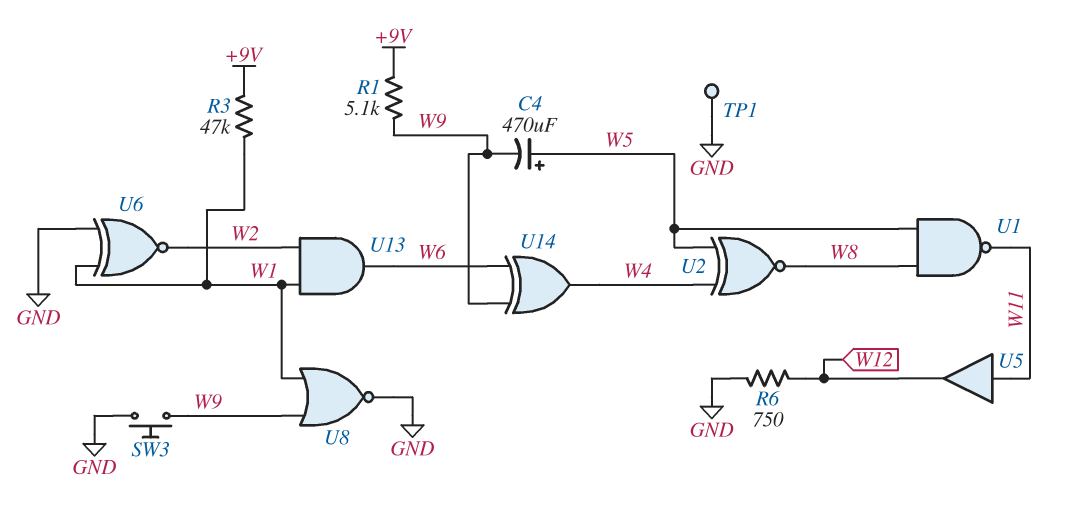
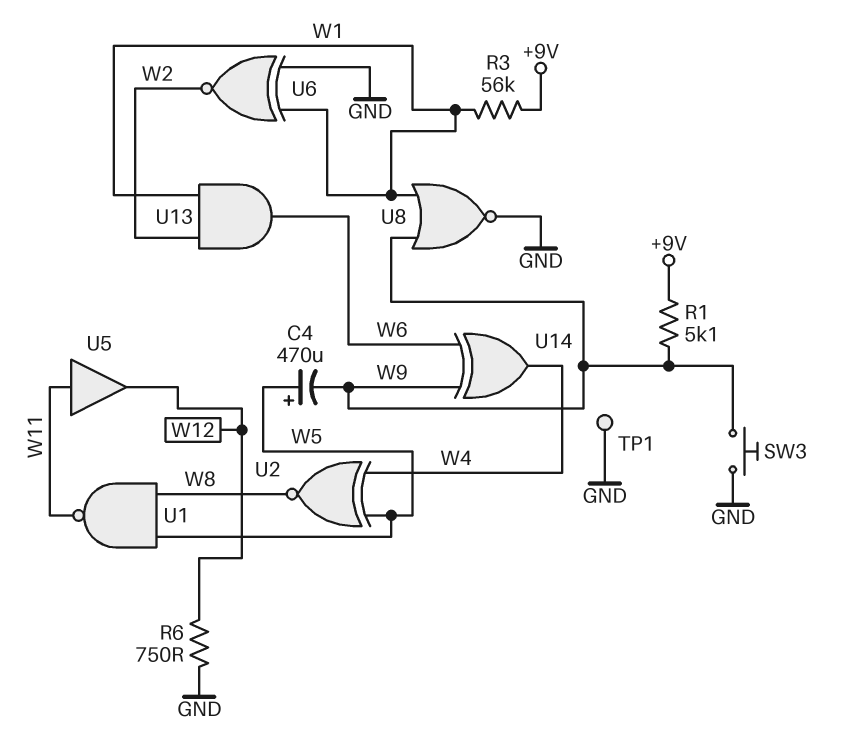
R3: 47k (+9V, W1) -> 56k (+9V, W1)

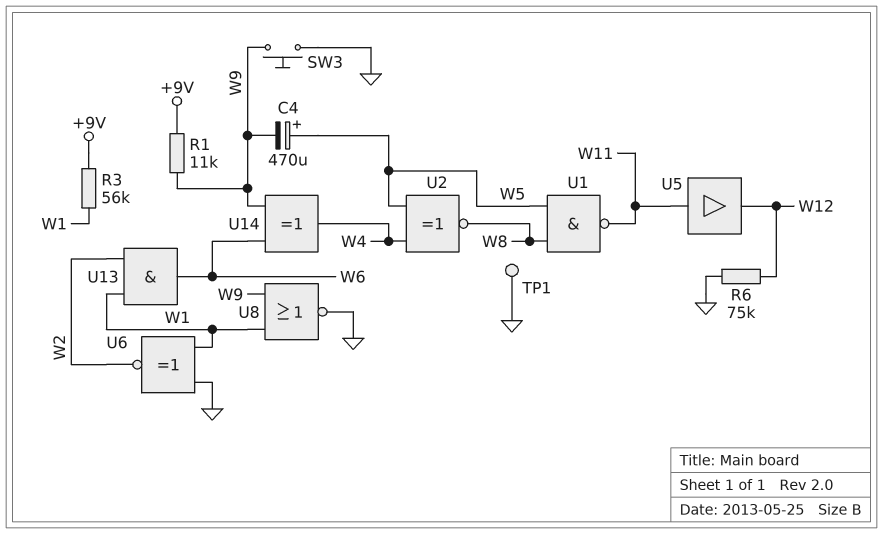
R1: 5.1k (+9V, W9) -> 11k (+9V, W9)
R6: 750 (GND, W12) -> 75k (GND, W12)

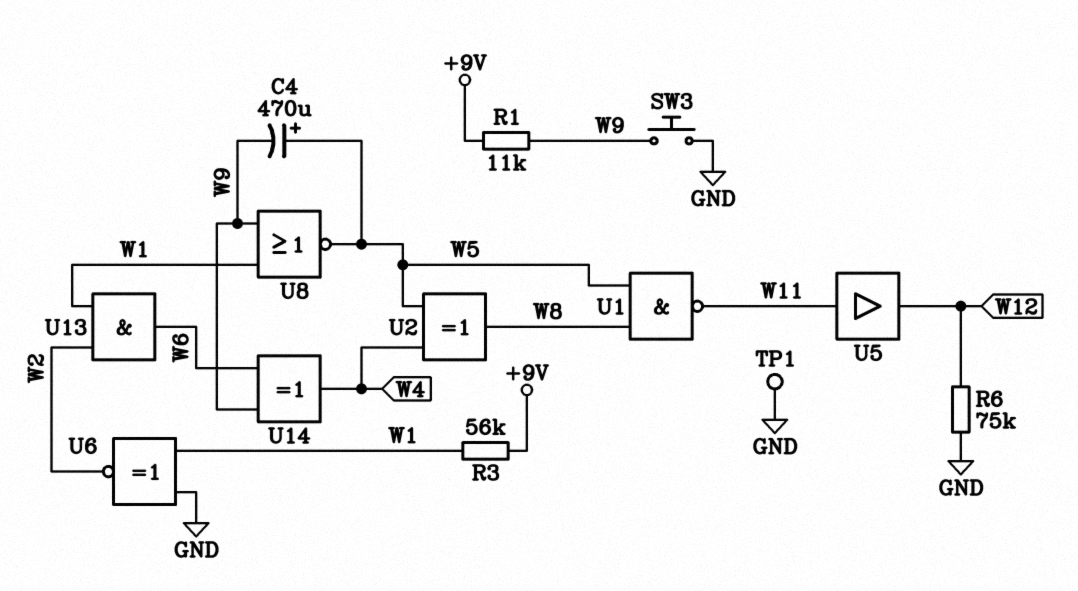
U2: XNOR (in W4, in W5, out W8) -> XOR (in W4, in W5, out W8)
U8: NOR (in W1, in W9, out GND) -> NOR (in W1, in W9, out W5)

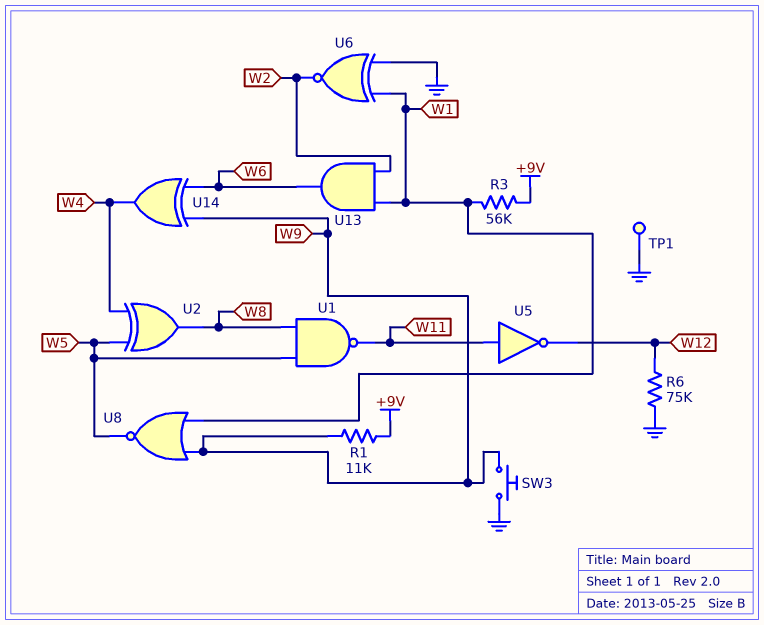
C4: 470uF (plus W5, minus W9) -> none
U5: buffer (in W11, out W12) -> NOT (in W11, out W12)

